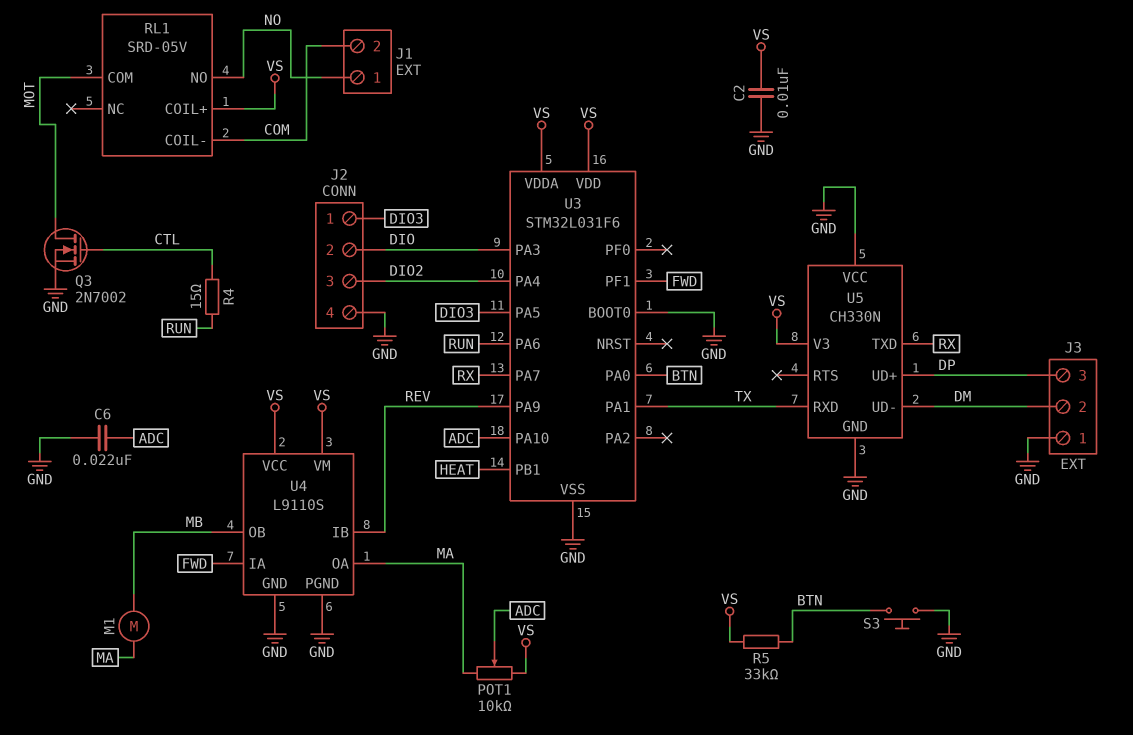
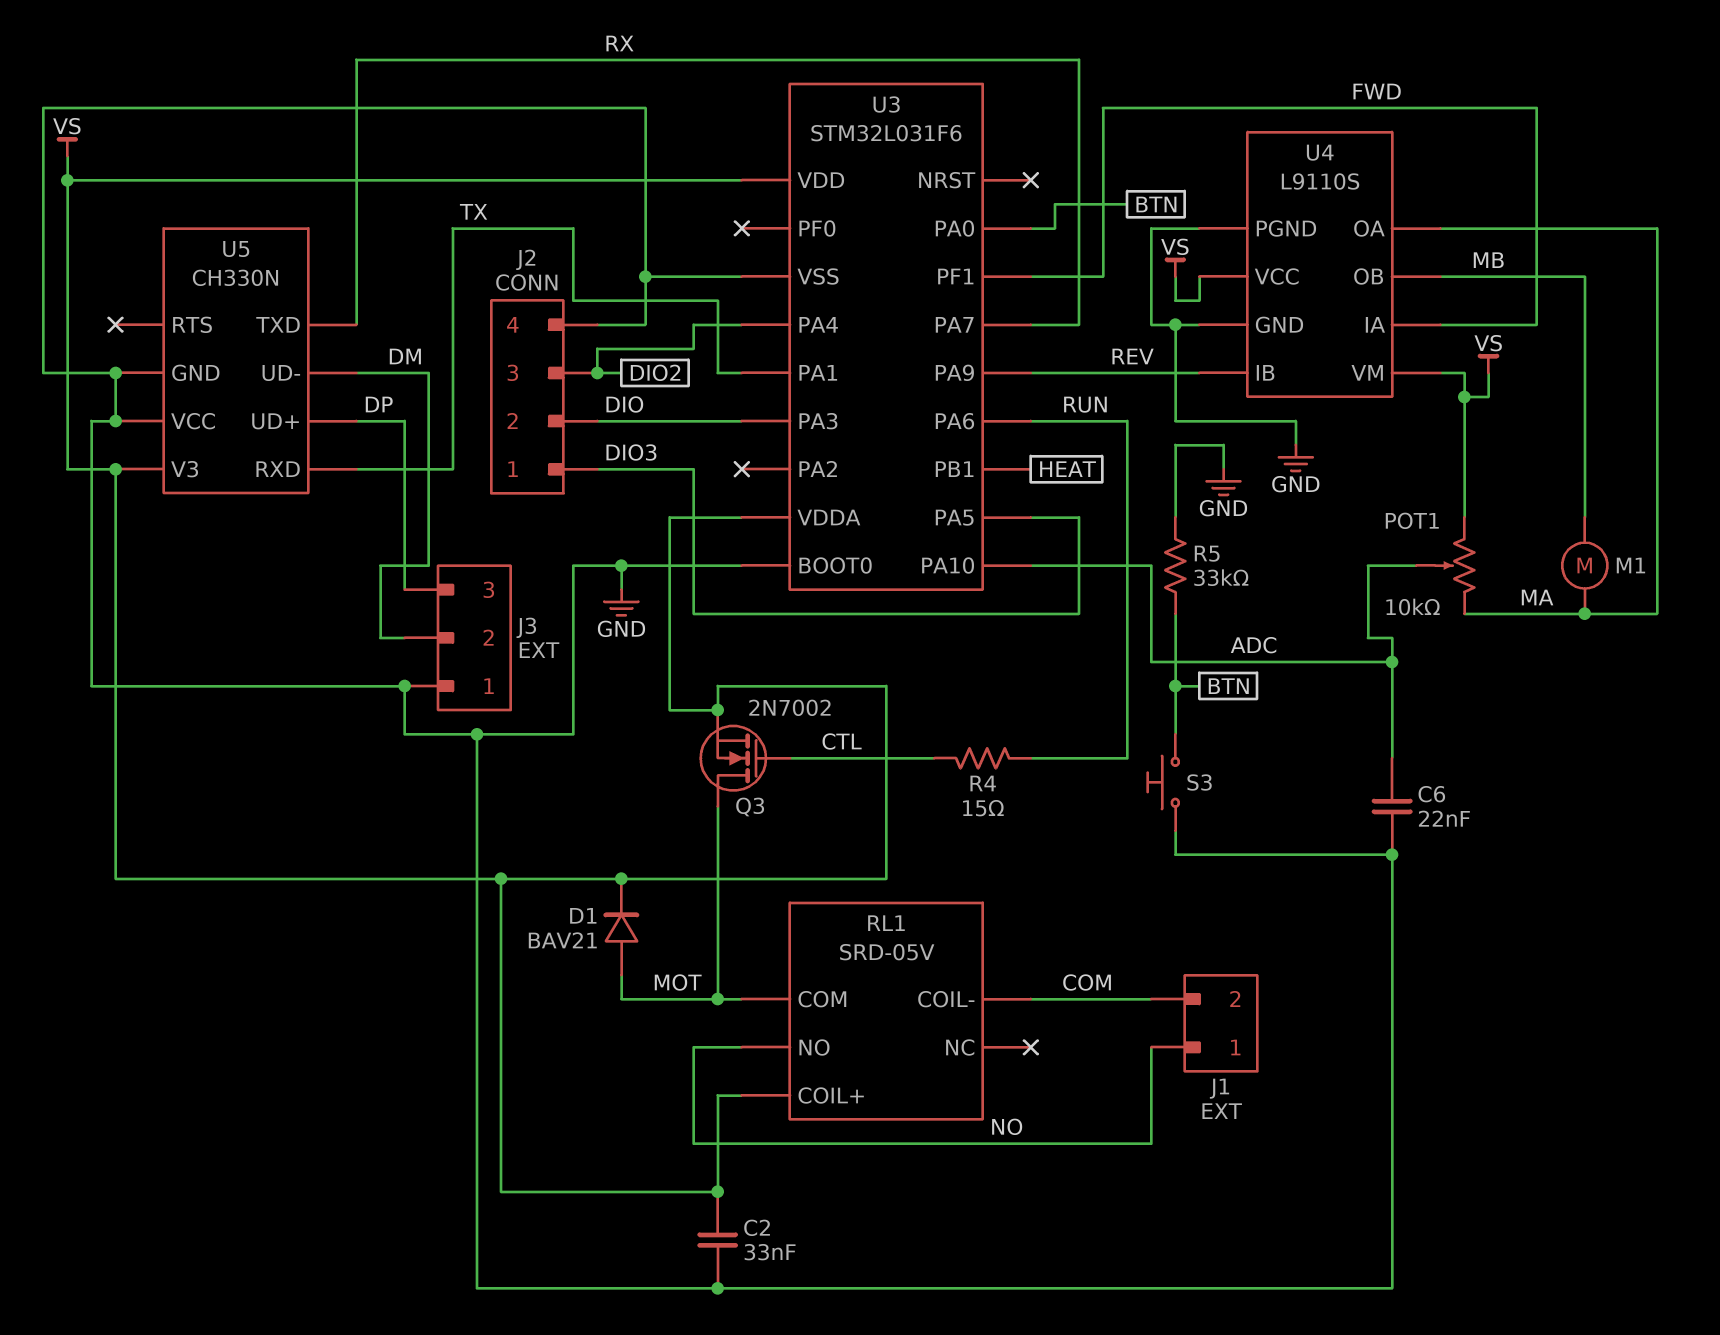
C2: 10nF (GND, VS) -> 33nF (GND, VS)
D1: none -> diode BAV21 (A MOT, K VS)
Q3: NMOS 2N7002 (G CTL, D MOT, S GND) -> NMOS 2N7002 (G CTL, D MOT, S VS)
R5: 33k (BTN, VS) -> 33k (BTN, GND)

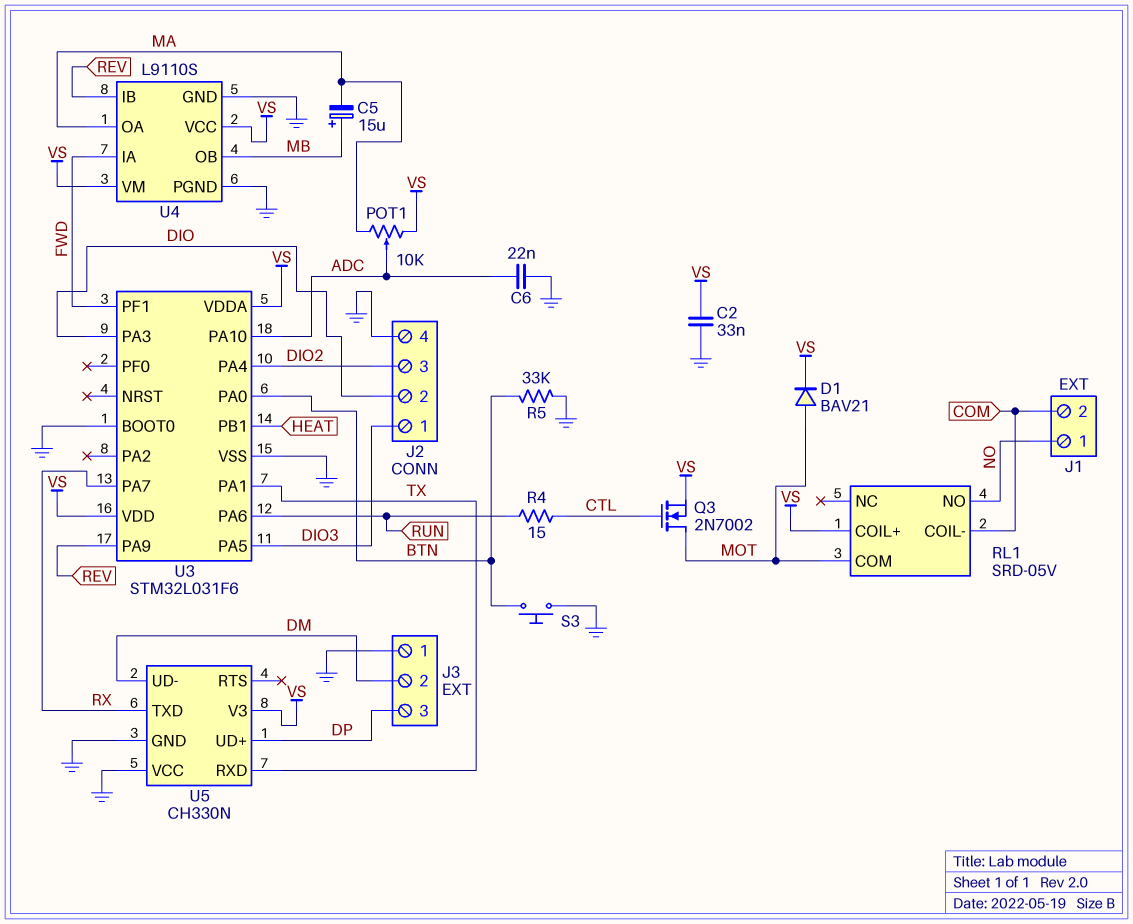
C5: none -> 15uF (plus MB, minus MA)
M1: motor (MA, MB) -> none

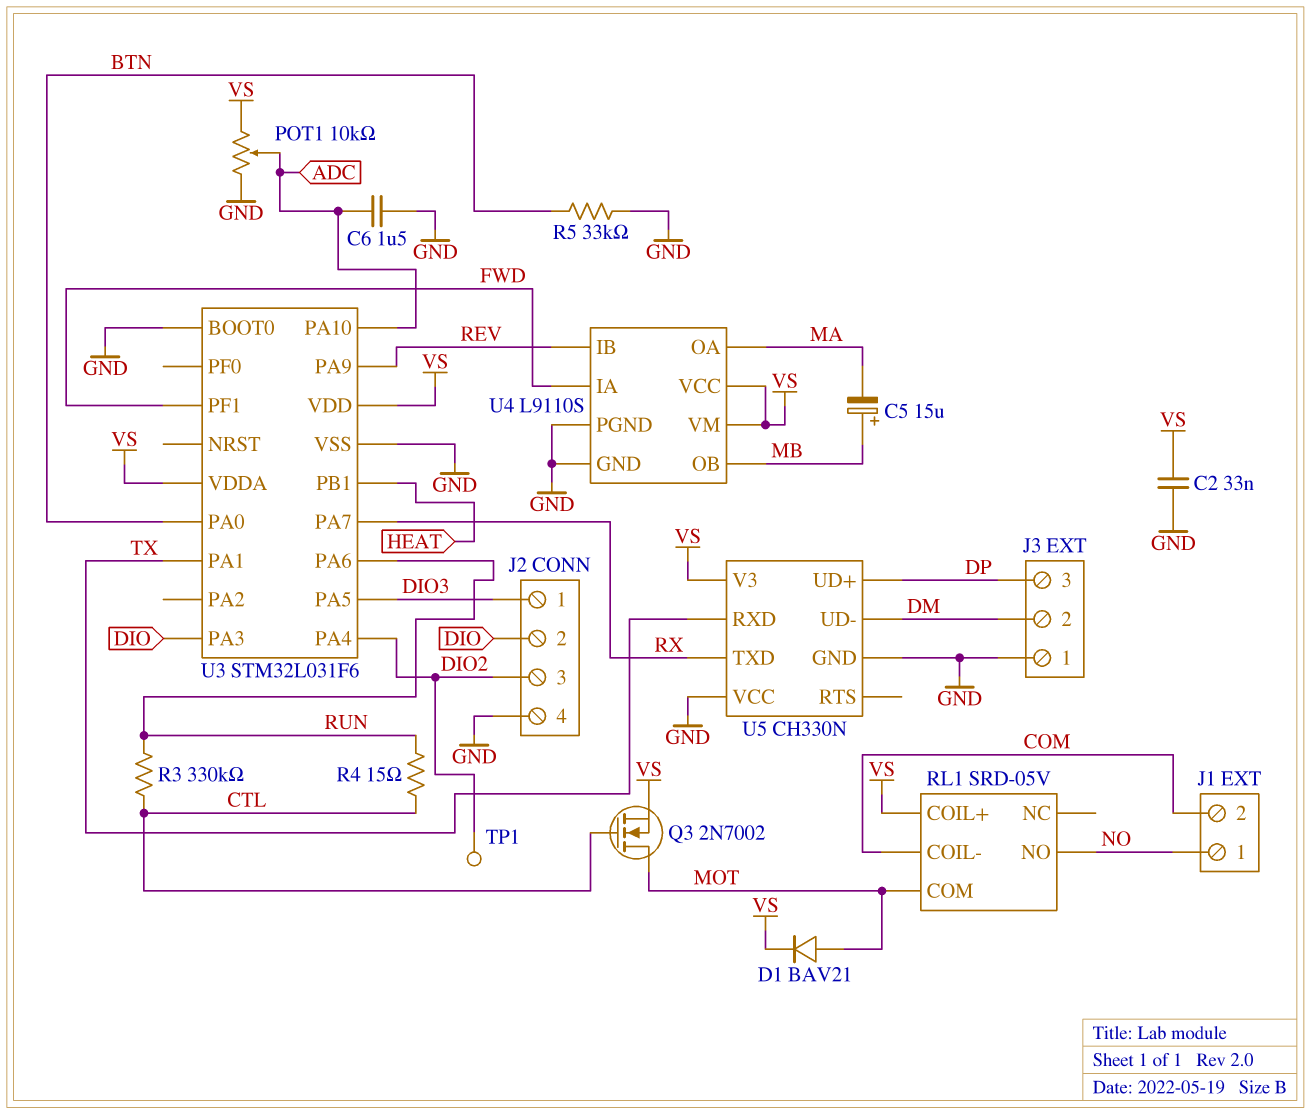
C6: 22nF (ADC, GND) -> 1.5uF (ADC, GND)
POT1: 10k (MA, VS, wiper ADC) -> 10k (GND, VS, wiper ADC)
R3: none -> 330k (CTL, RUN)
S3: button (BTN, GND) -> none
TP1: none -> test point (DIO2)

